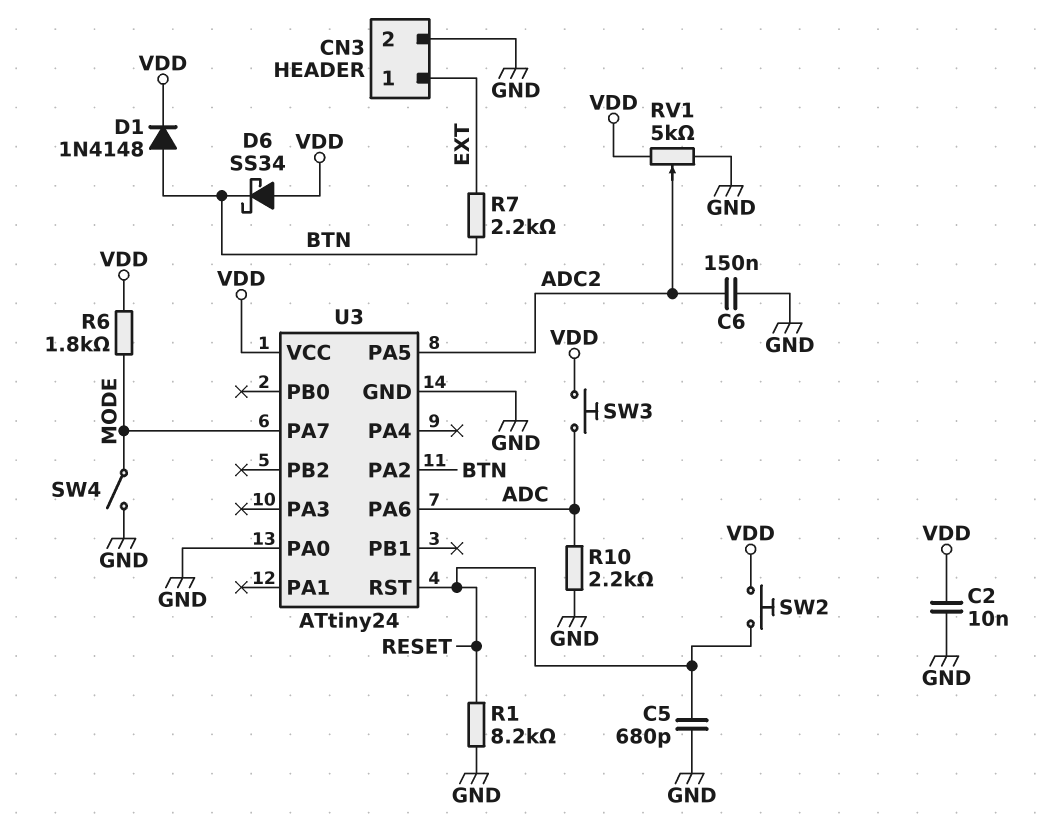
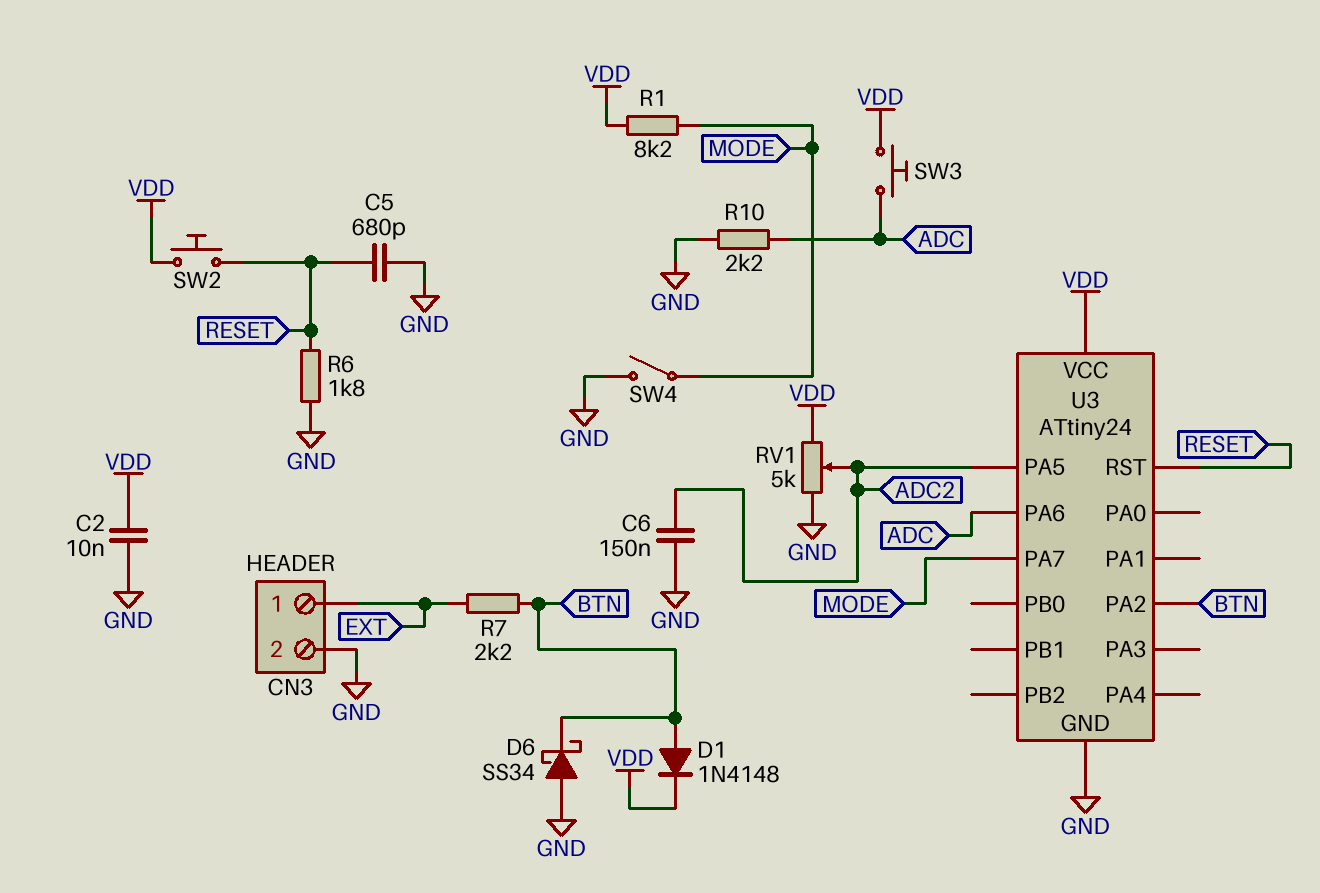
D6: schottky SS34 (A VDD, K BTN) -> schottky SS34 (A GND, K BTN)
R1: 8.2k (GND, RESET) -> 8.2k (MODE, VDD)
R6: 1.8k (MODE, VDD) -> 1.8k (GND, RESET)
U3 pin PA0: GND -> none

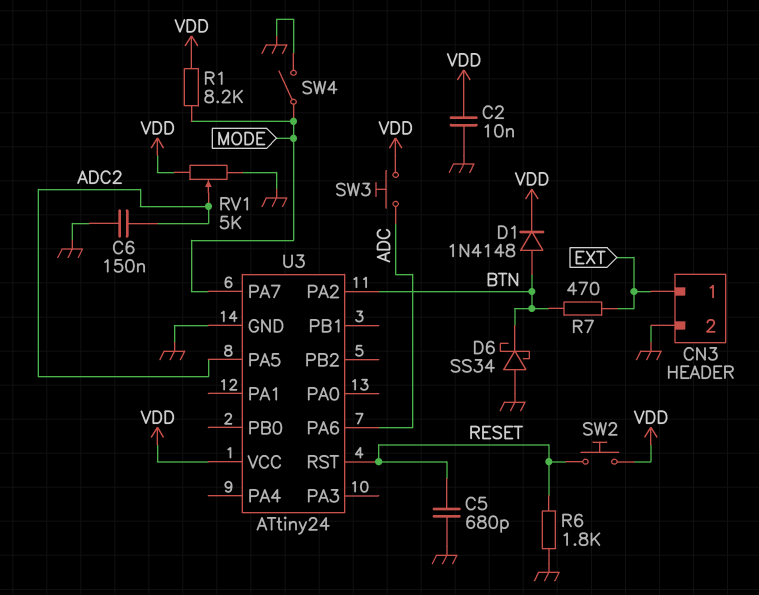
R7: 2.2k (BTN, EXT) -> 470 (BTN, EXT)
R10: 2.2k (ADC, GND) -> none

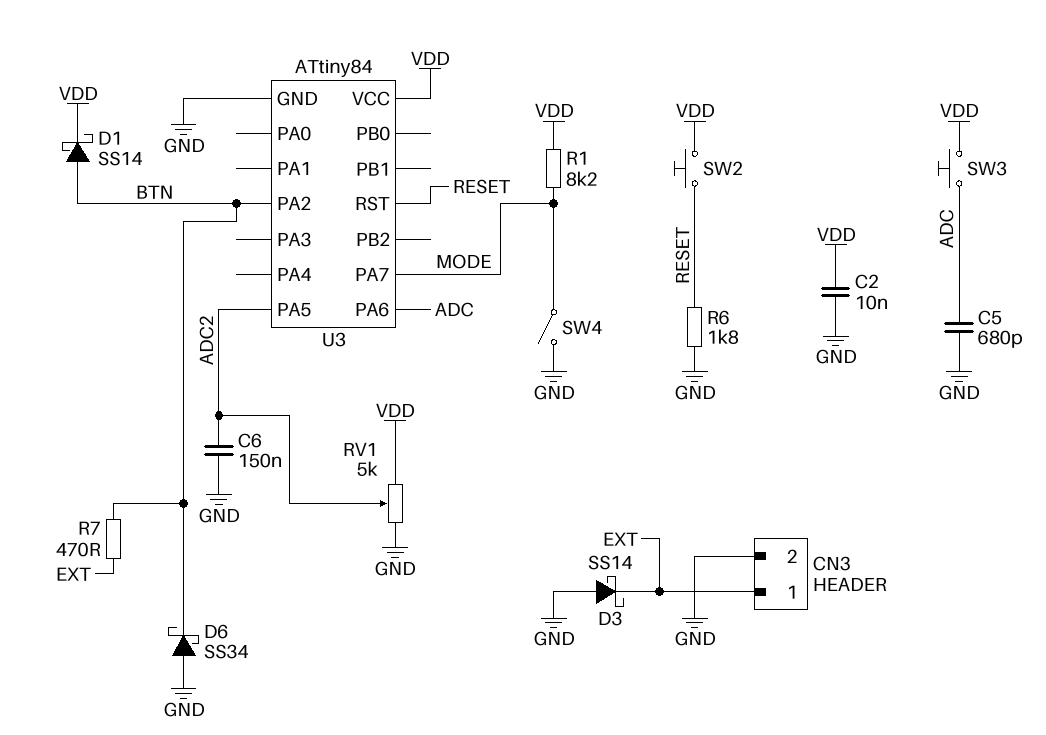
C5: 680pF (GND, RESET) -> 680pF (ADC, GND)
D1: diode 1N4148 (A BTN, K VDD) -> schottky SS14 (A BTN, K VDD)
D3: none -> schottky SS14 (A GND, K EXT)
U3: ATtiny24 -> ATtiny84

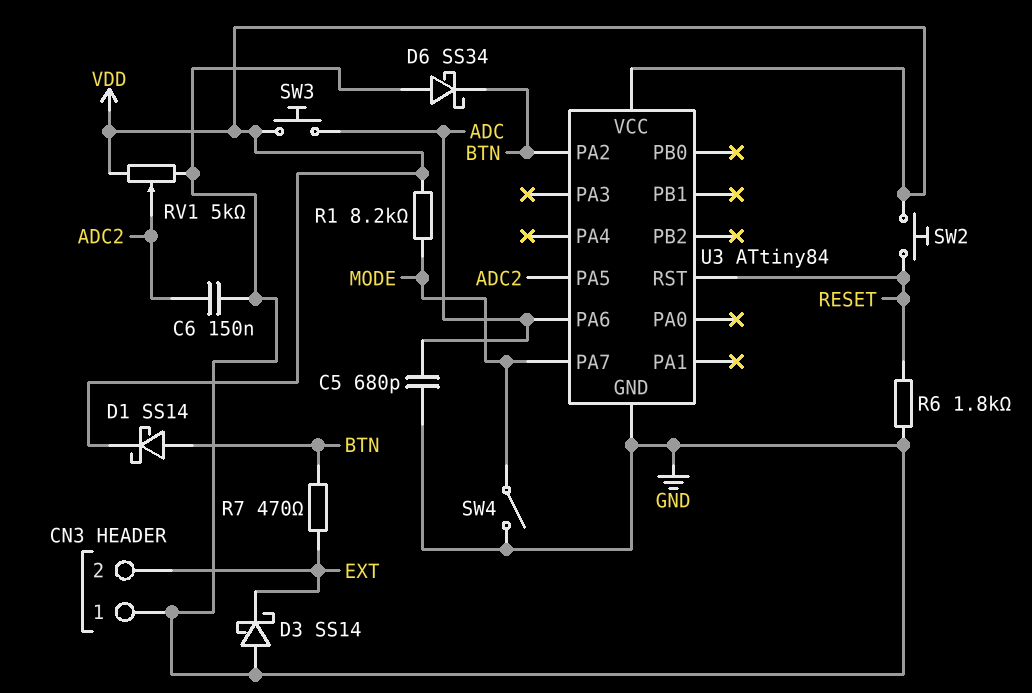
C2: 10nF (GND, VDD) -> none
CN3 pin 1: EXT -> GND
CN3 pin 2: GND -> EXT

